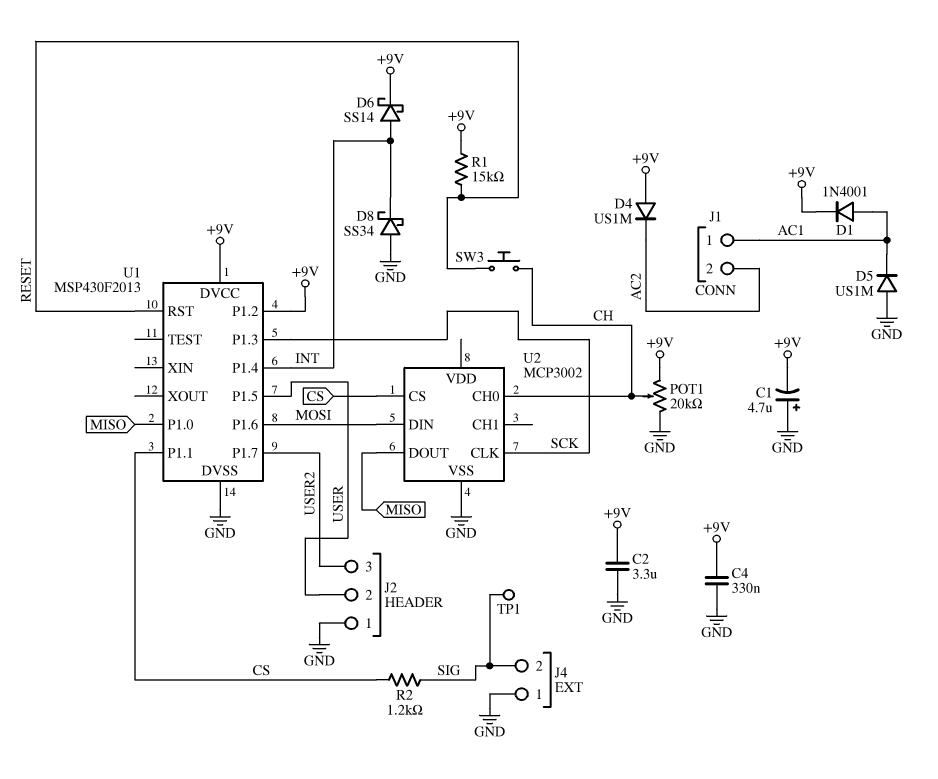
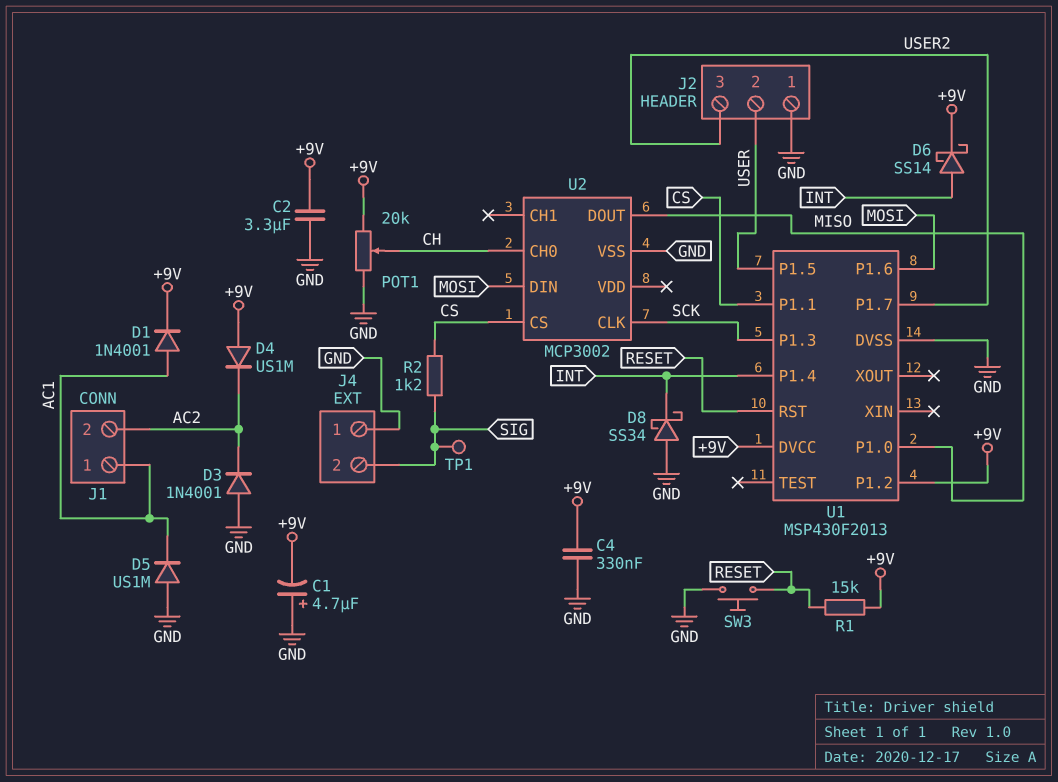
D3: none -> diode 1N4001 (A GND, K AC2)
SW3: button (CH, RESET) -> button (GND, RESET)

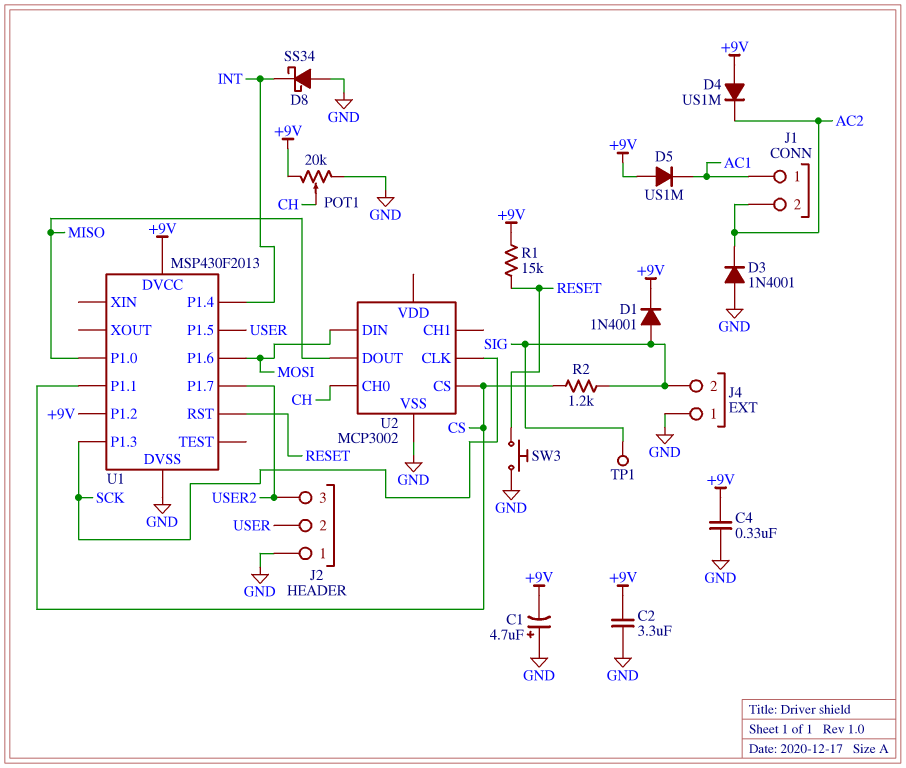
D1: diode 1N4001 (A AC1, K +9V) -> diode 1N4001 (A SIG, K +9V)
D5: diode US1M (A GND, K AC1) -> diode US1M (A +9V, K AC1)
D6: schottky SS14 (A INT, K +9V) -> none

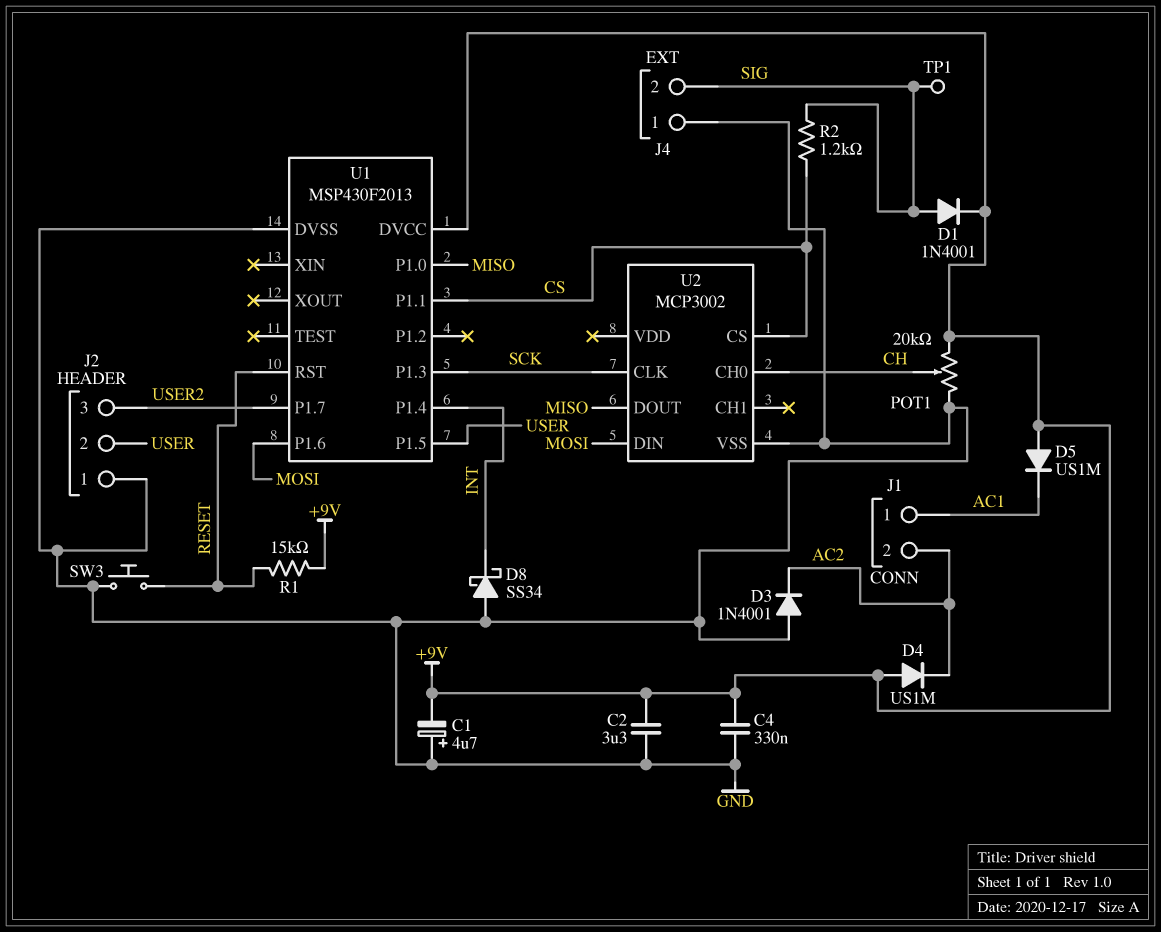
U1 pin P1.2: +9V -> none

